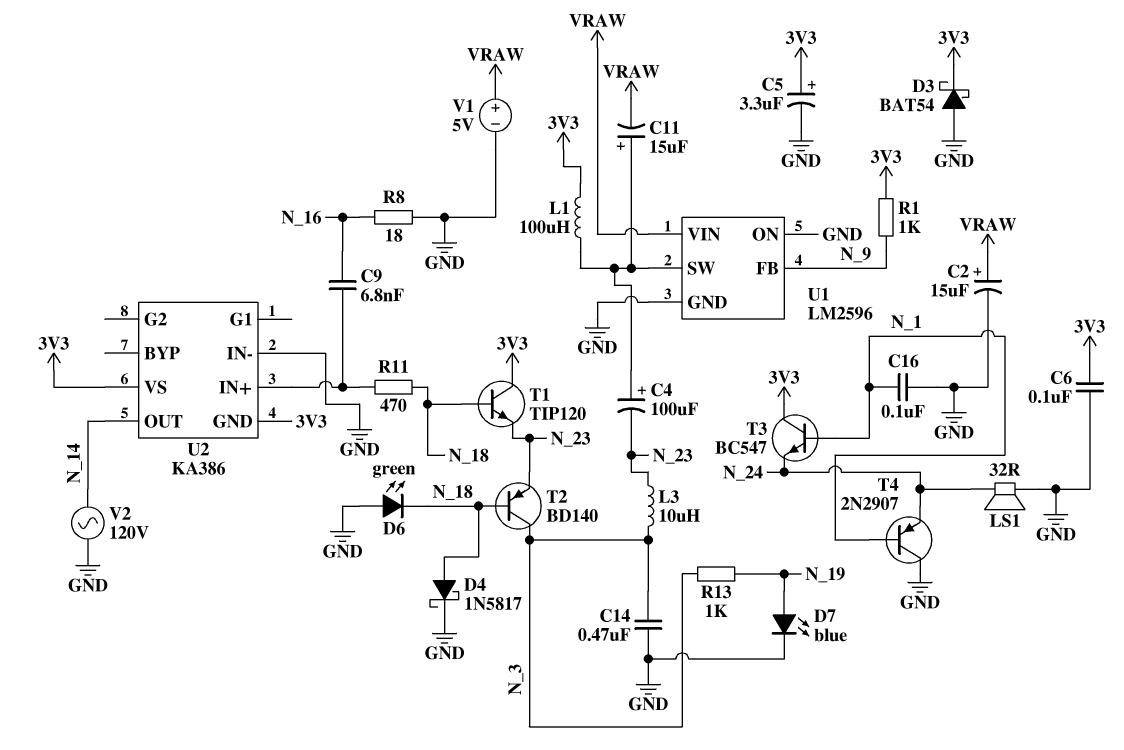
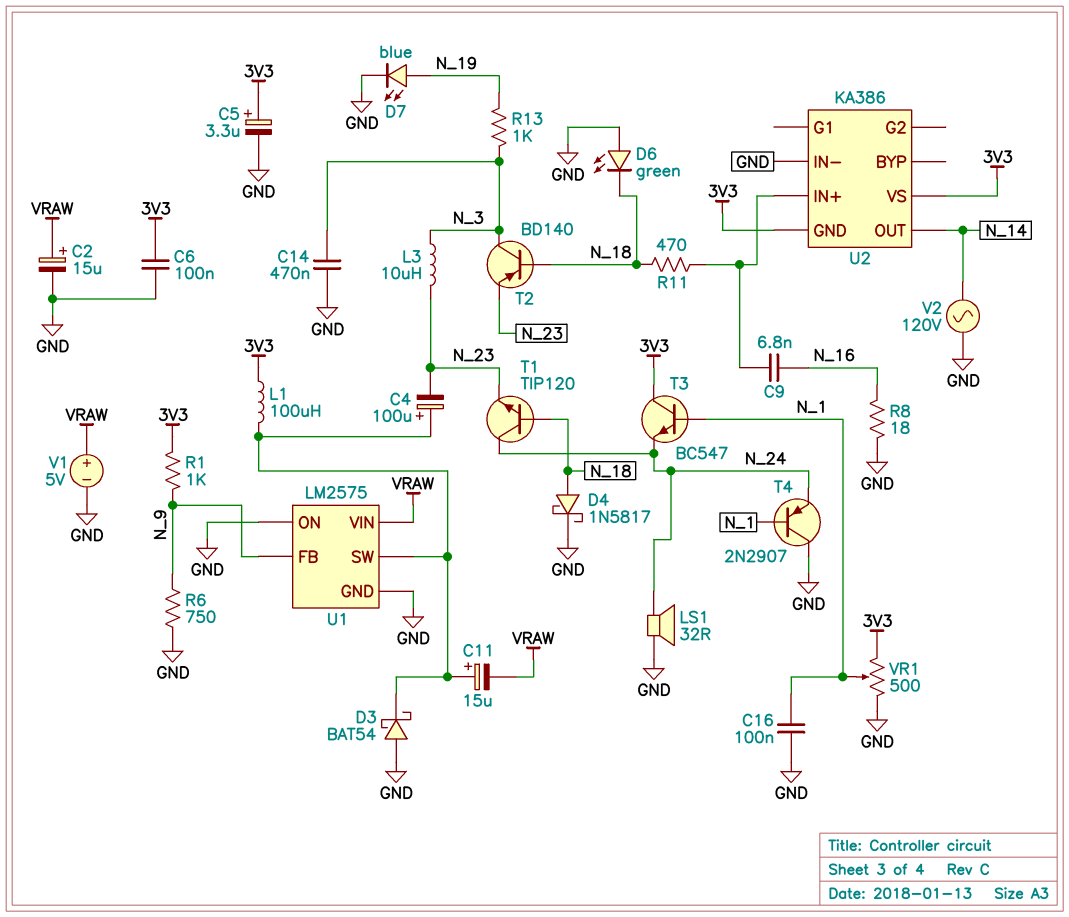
D3: schottky BAT54 (A GND, K 3V3) -> schottky BAT54 (A GND, K U1/SW)
R6: none -> 750 (GND, N_9)
T1: NPN TIP120 (B N_18, C 3V3, E N_23) -> NPN TIP120 (B N_18, C N_24, E N_23)
U1: LM2596 -> LM2575
VR1: none -> 500 (3V3, GND, wiper N_1)

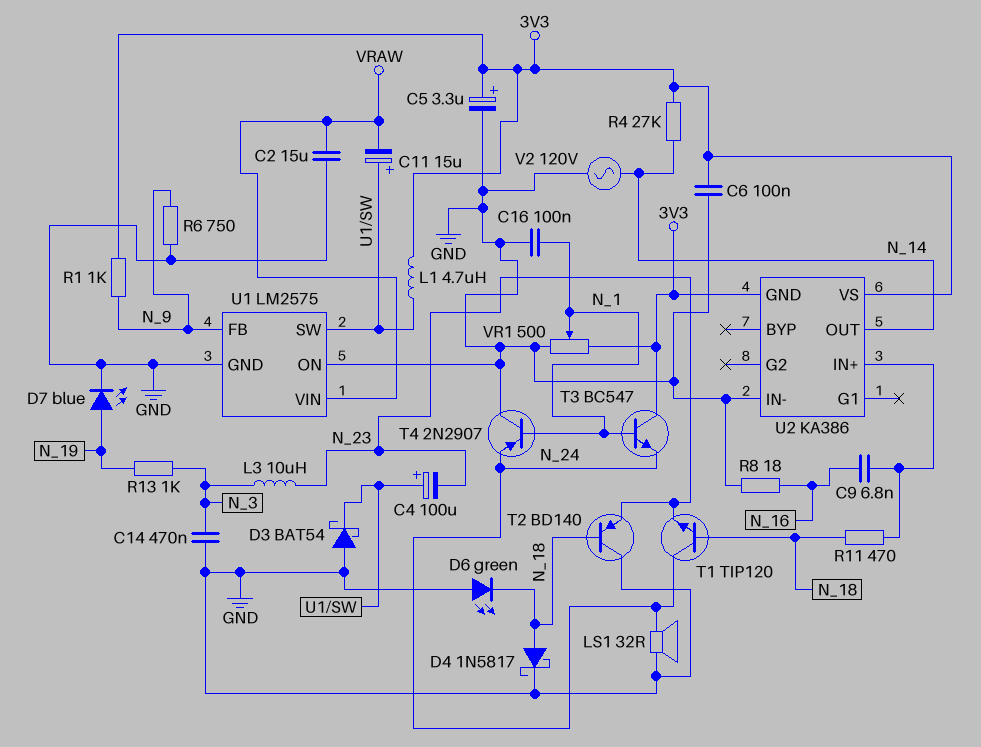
C2: 15uF (plus VRAW, minus GND) -> 15uF (GND, VRAW)
L1: 100uH (3V3, U1/SW) -> 4.7uH (3V3, U1/SW)
R4: none -> 27k (3V3, N_14)
T2: PNP BD140 (B N_18, C N_3, E N_23) -> PNP BD140 (B N_18, C GND, E N_23)
V1: 5V (plus VRAW, minus GND) -> none

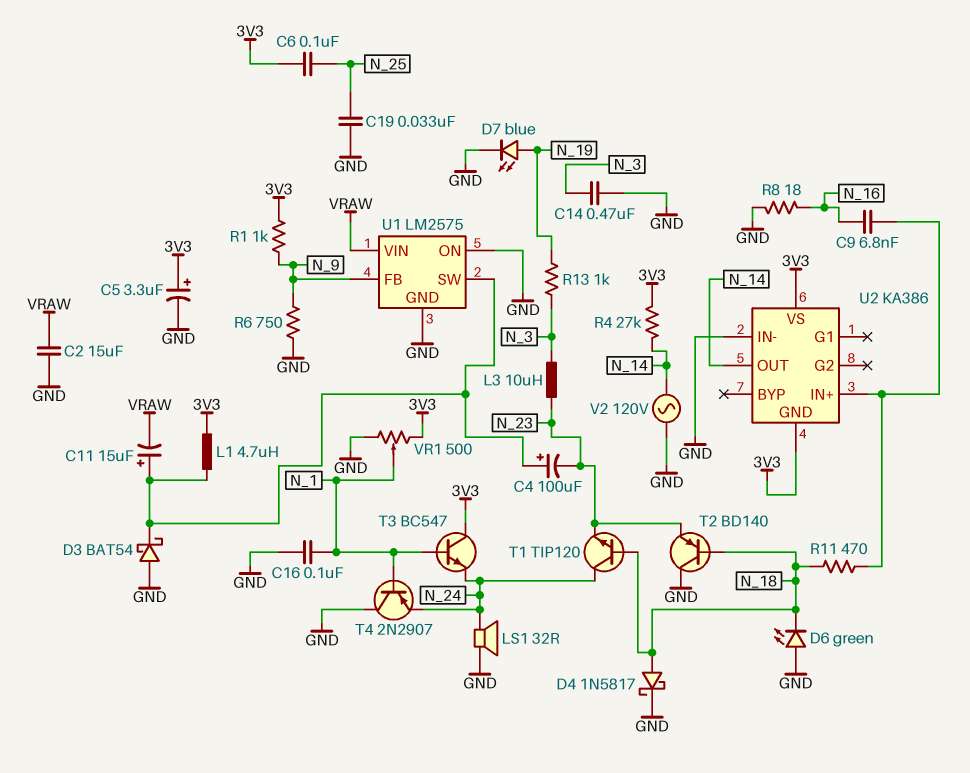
C6: 100nF (3V3, GND) -> 100nF (3V3, N_25)
C19: none -> 33nF (GND, N_25)

